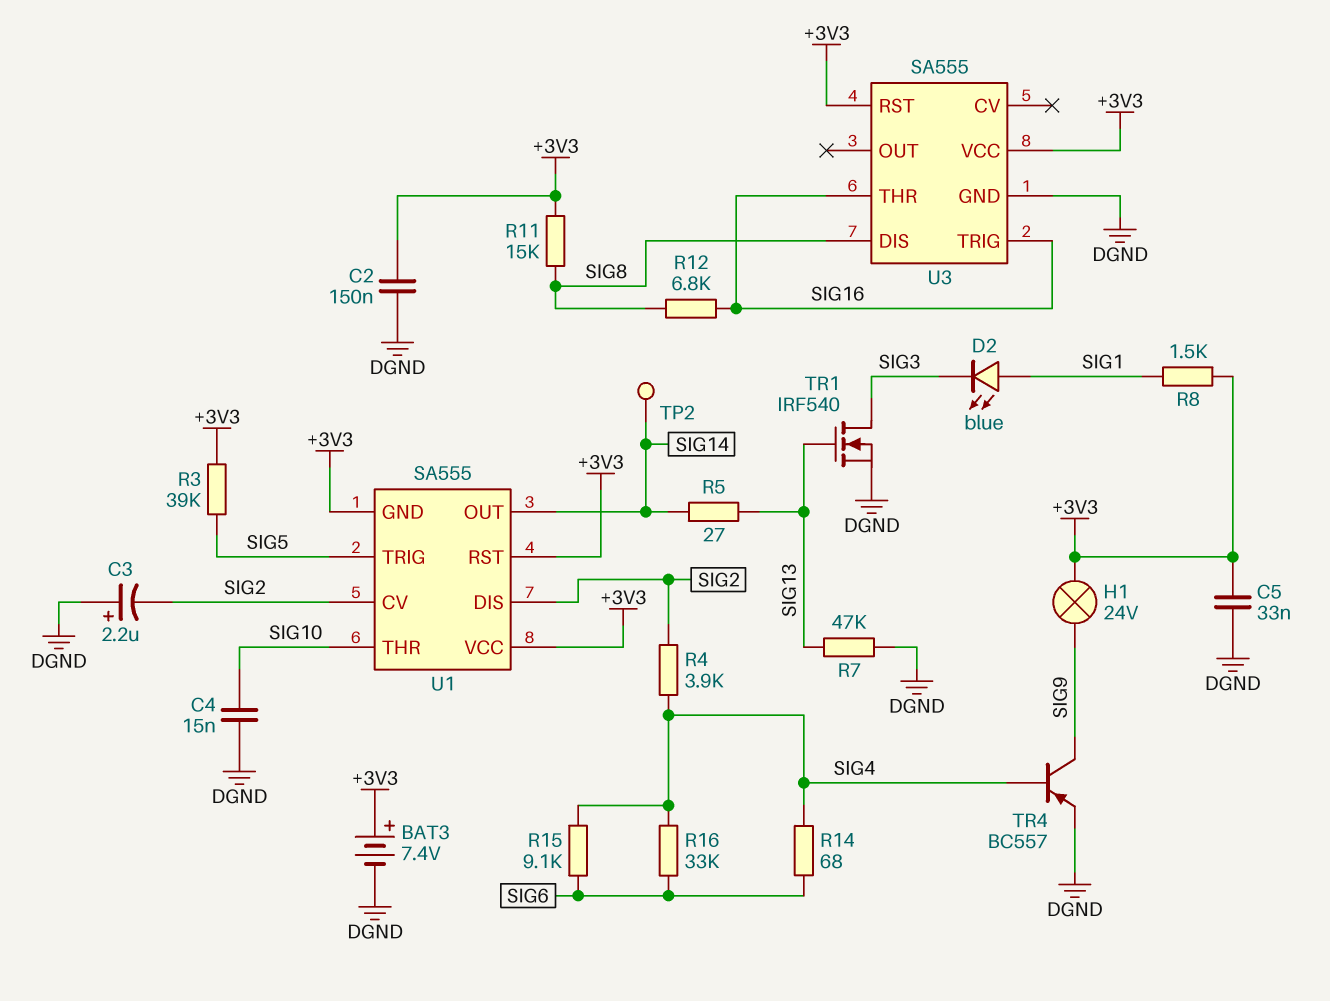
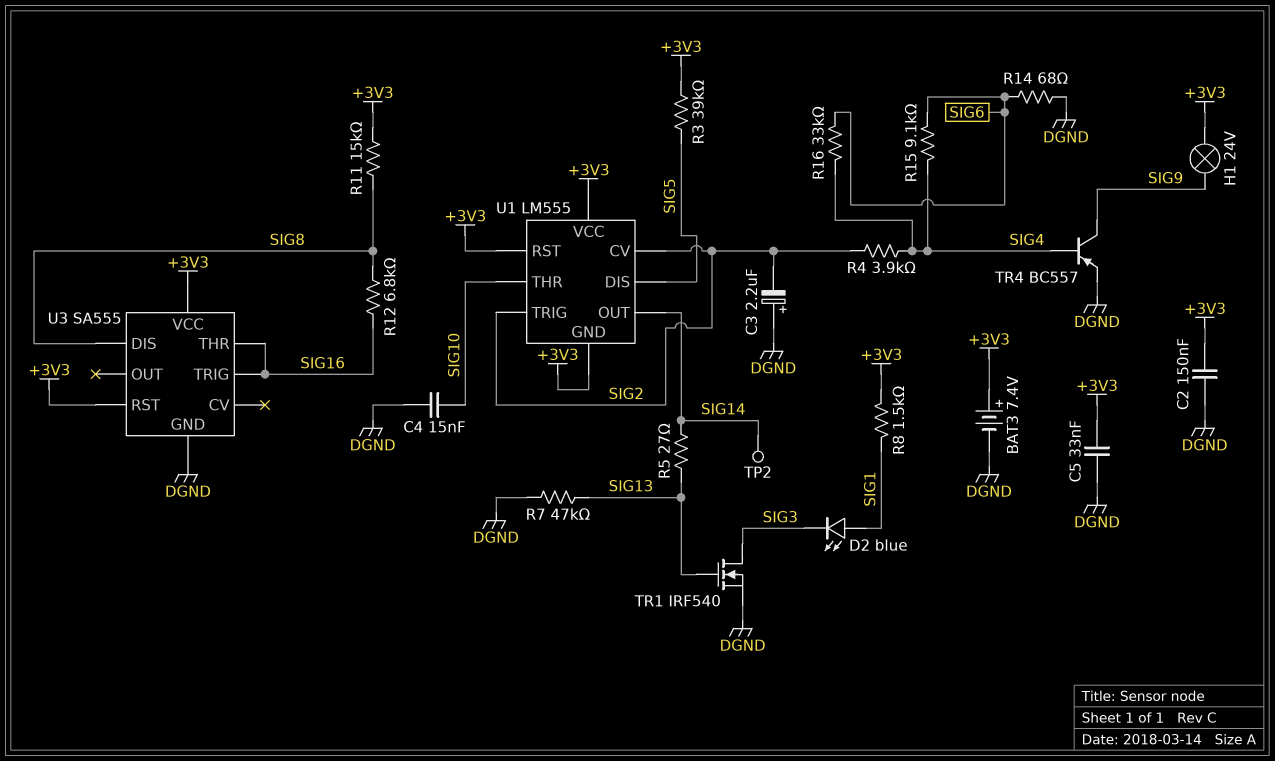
R14: 68 (SIG4, SIG6) -> 68 (DGND, SIG6)
U1: SA555 -> LM555
U1 pin DIS: SIG2 -> SIG5
U1 pin TRIG: SIG5 -> SIG2

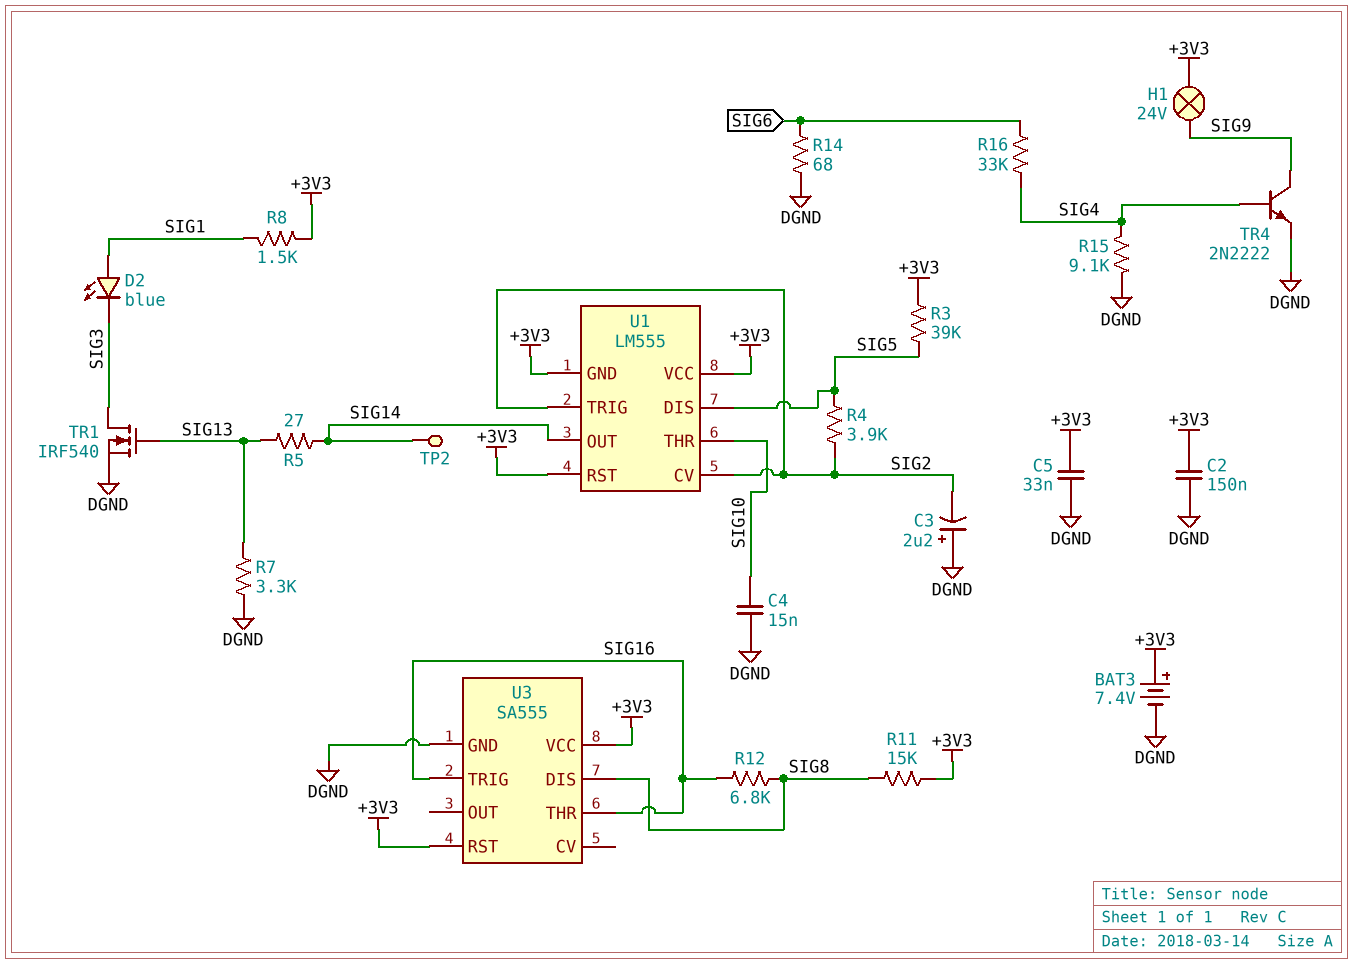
R4: 3.9k (SIG2, SIG4) -> 3.9k (SIG2, SIG5)
R7: 47k (DGND, SIG13) -> 3.3k (DGND, SIG13)
R15: 9.1k (SIG4, SIG6) -> 9.1k (DGND, SIG4)
TR4: PNP BC557 (B SIG4, C SIG9, E DGND) -> NPN 2N2222 (B SIG4, C SIG9, E DGND)

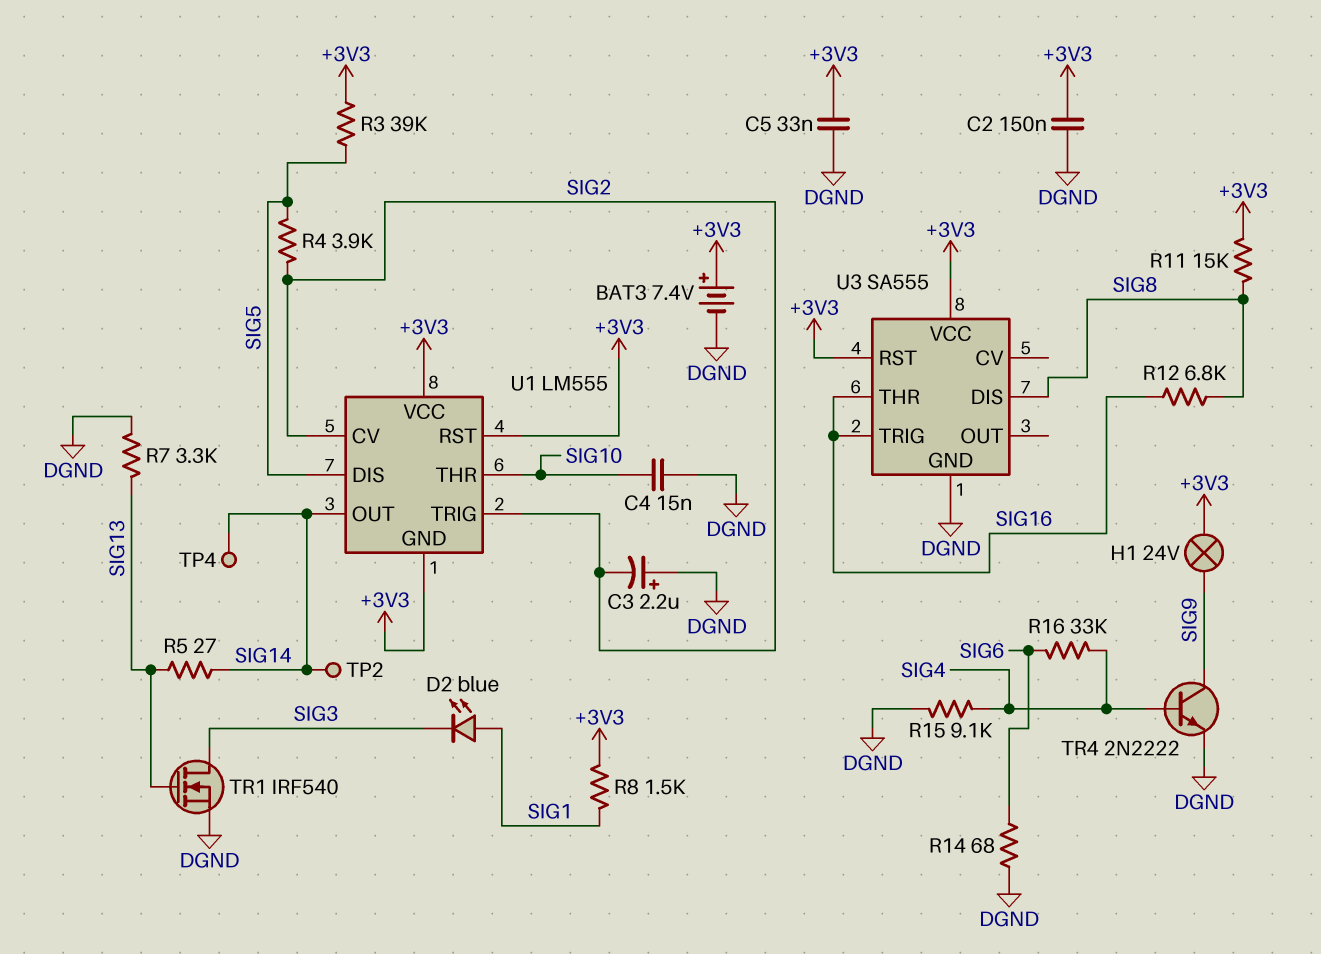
TP4: none -> test point (SIG14)

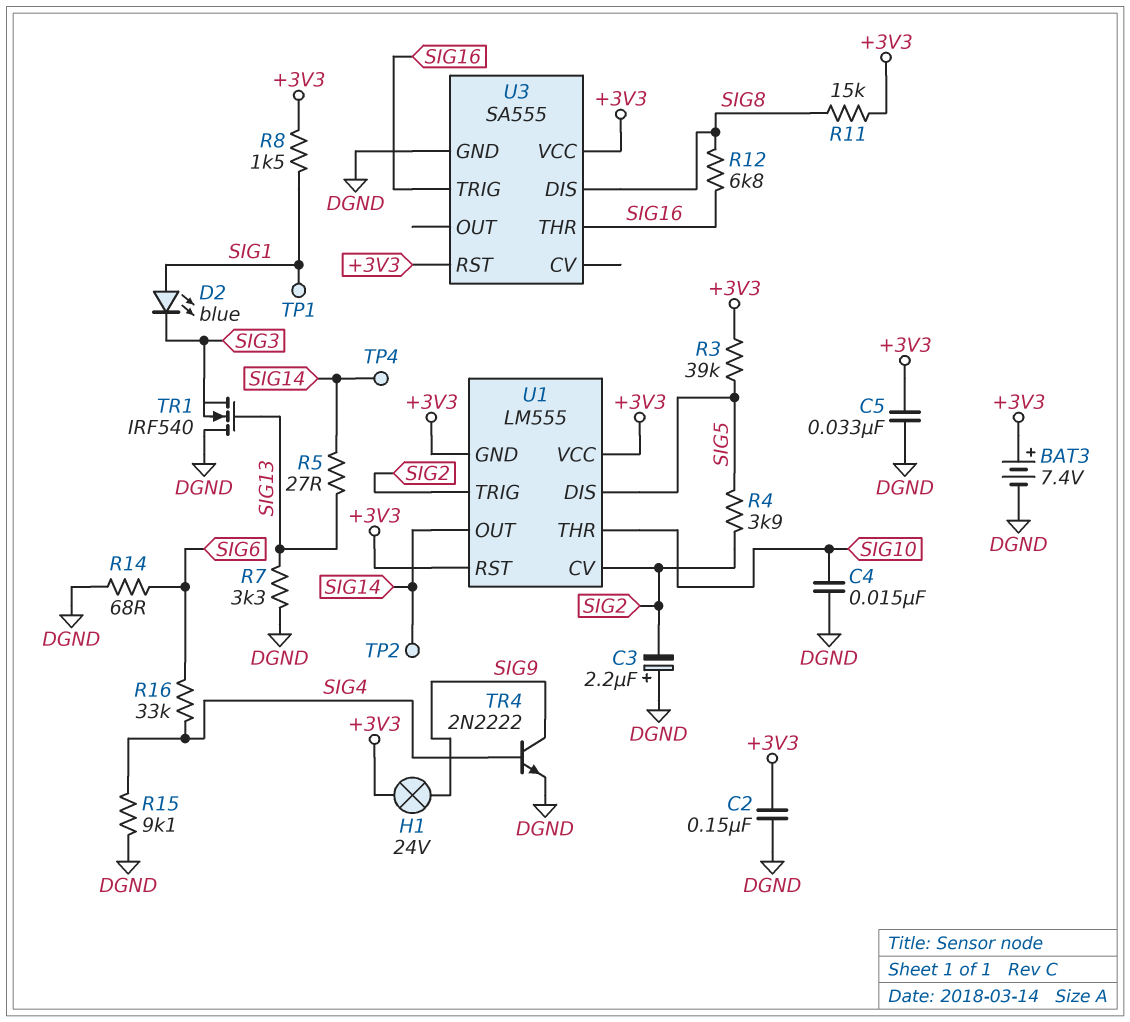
TP1: none -> test point (SIG1)
TR1: NMOS IRF540 (G SIG13, D SIG3, S DGND) -> NMOS IRF540 (G SIG13, D DGND, S SIG3)

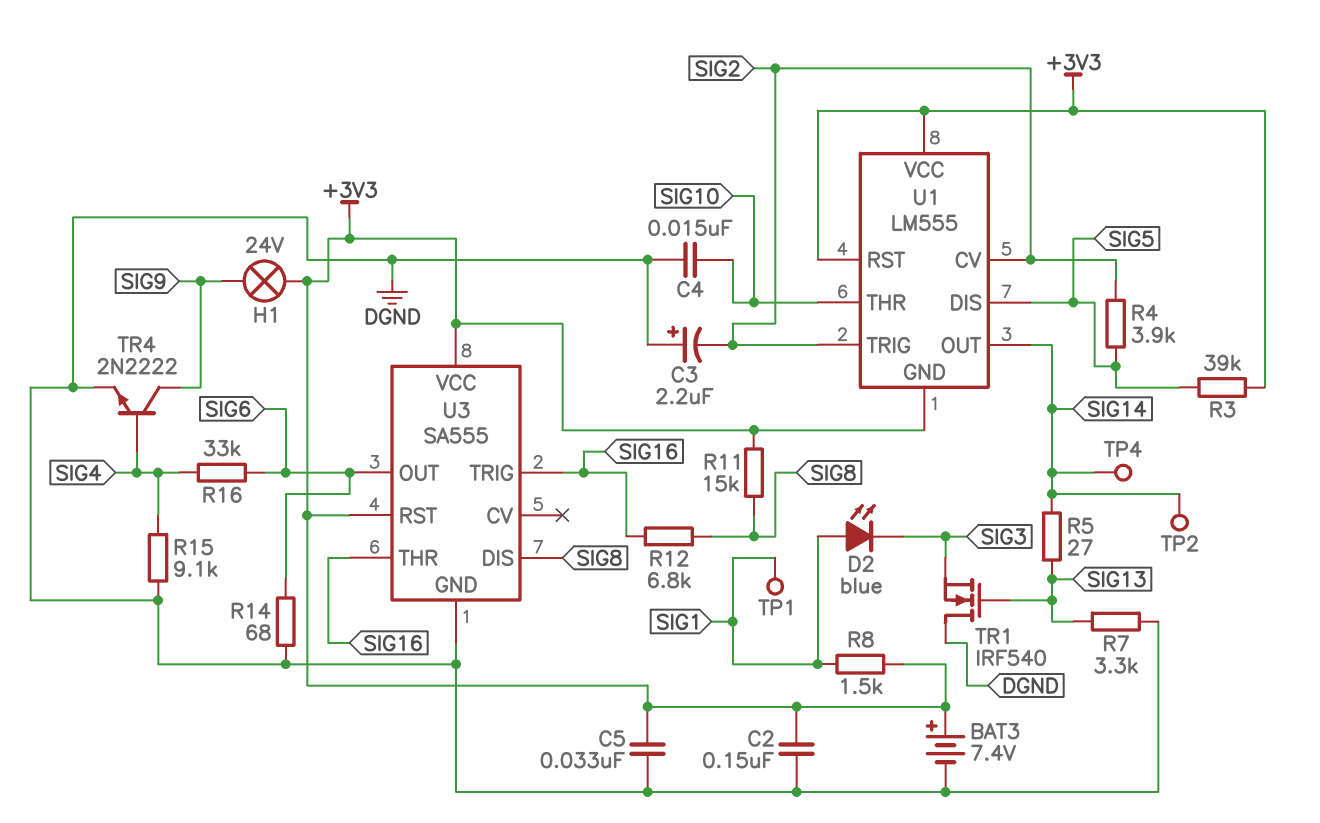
U3 pin OUT: none -> SIG6

